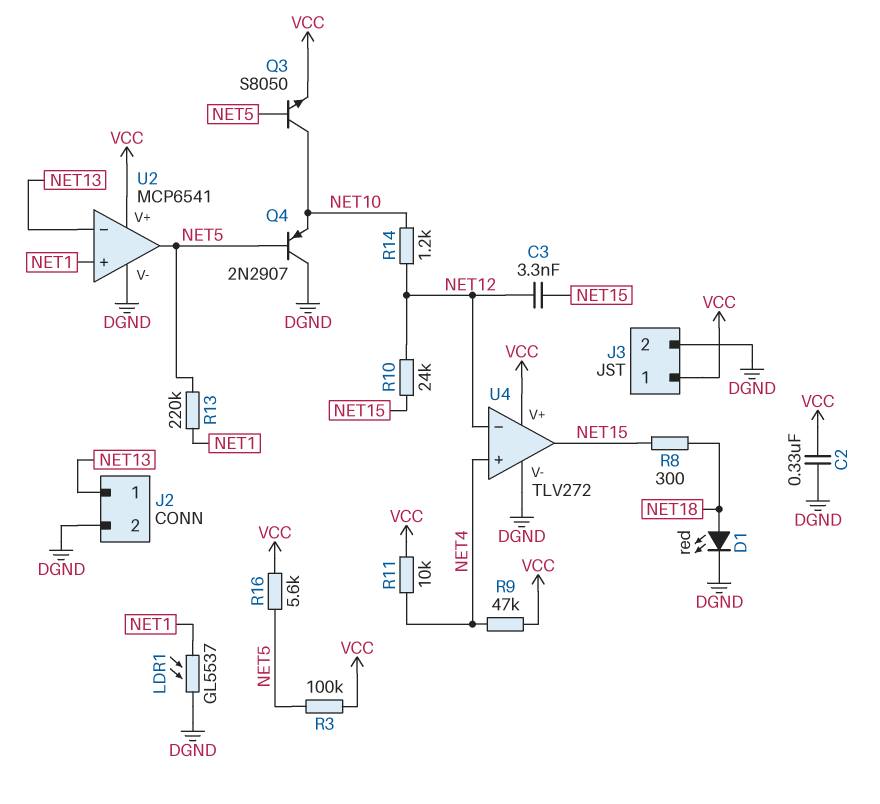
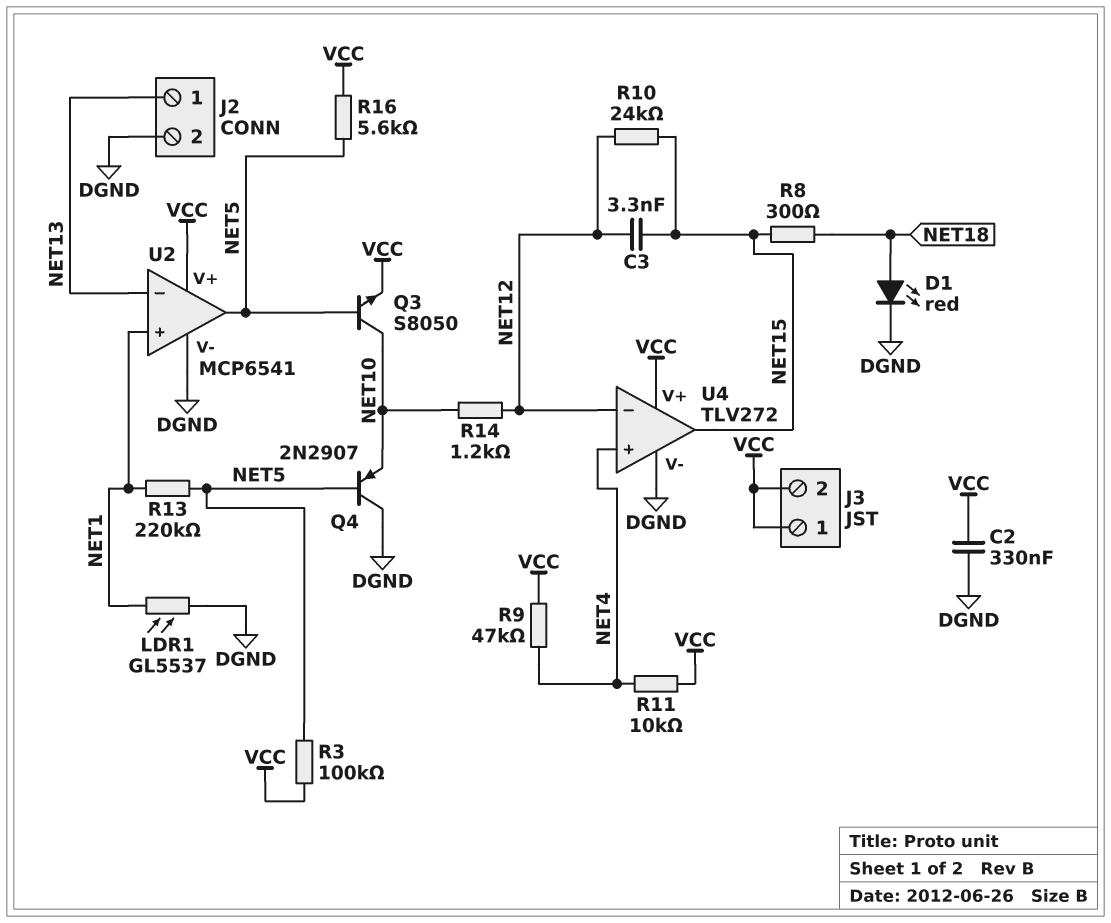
J3 pin 2: DGND -> VCC

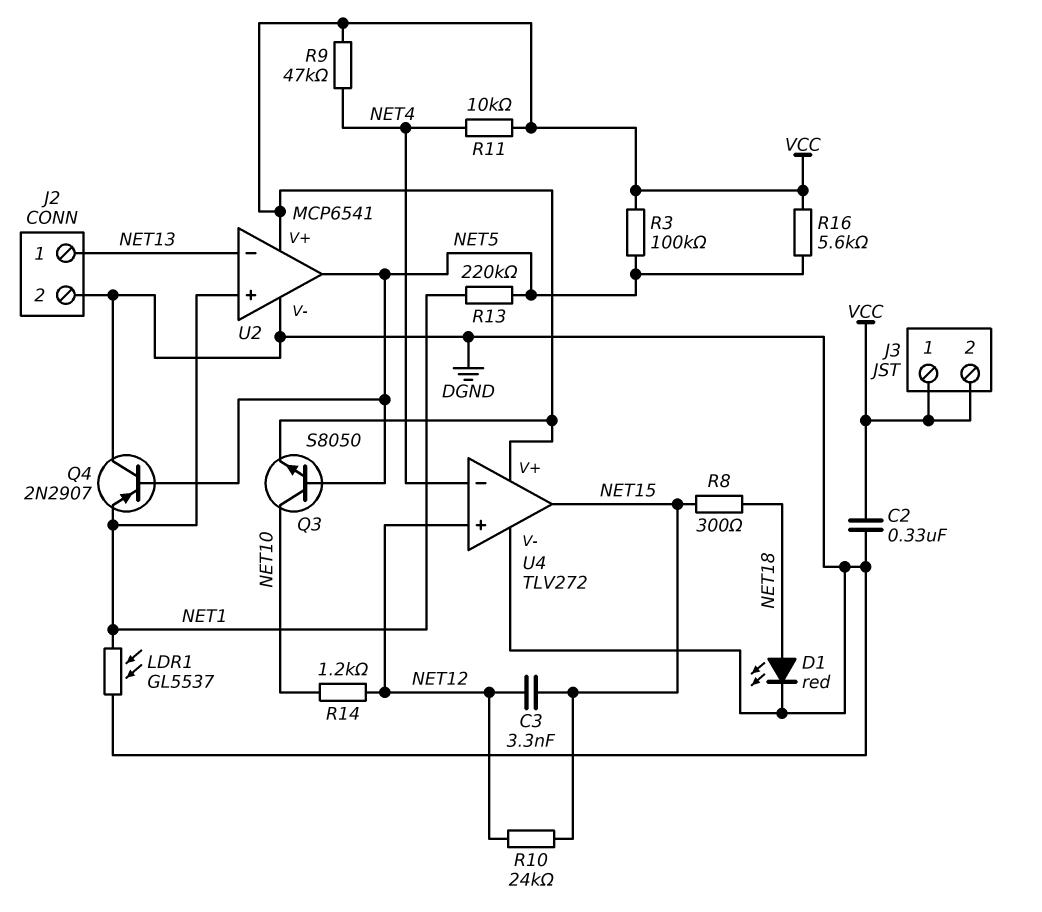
Q4: PNP 2N2907 (B NET5, C DGND, E NET10) -> PNP 2N2907 (B NET5, C DGND, E NET1)
U4 pin in+: NET4 -> NET12
U4 pin in-: NET12 -> NET4

